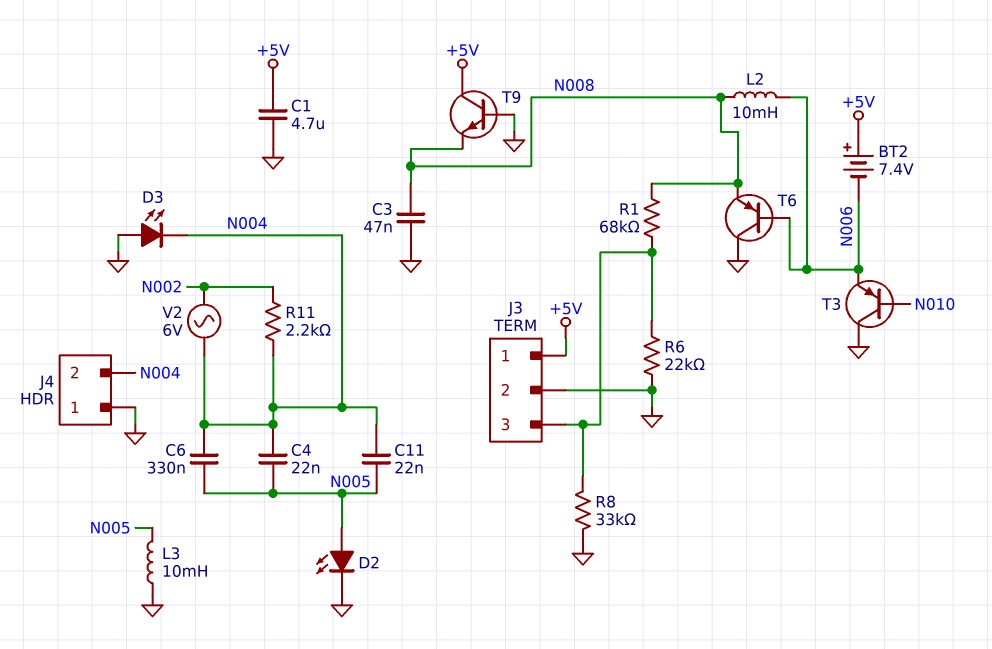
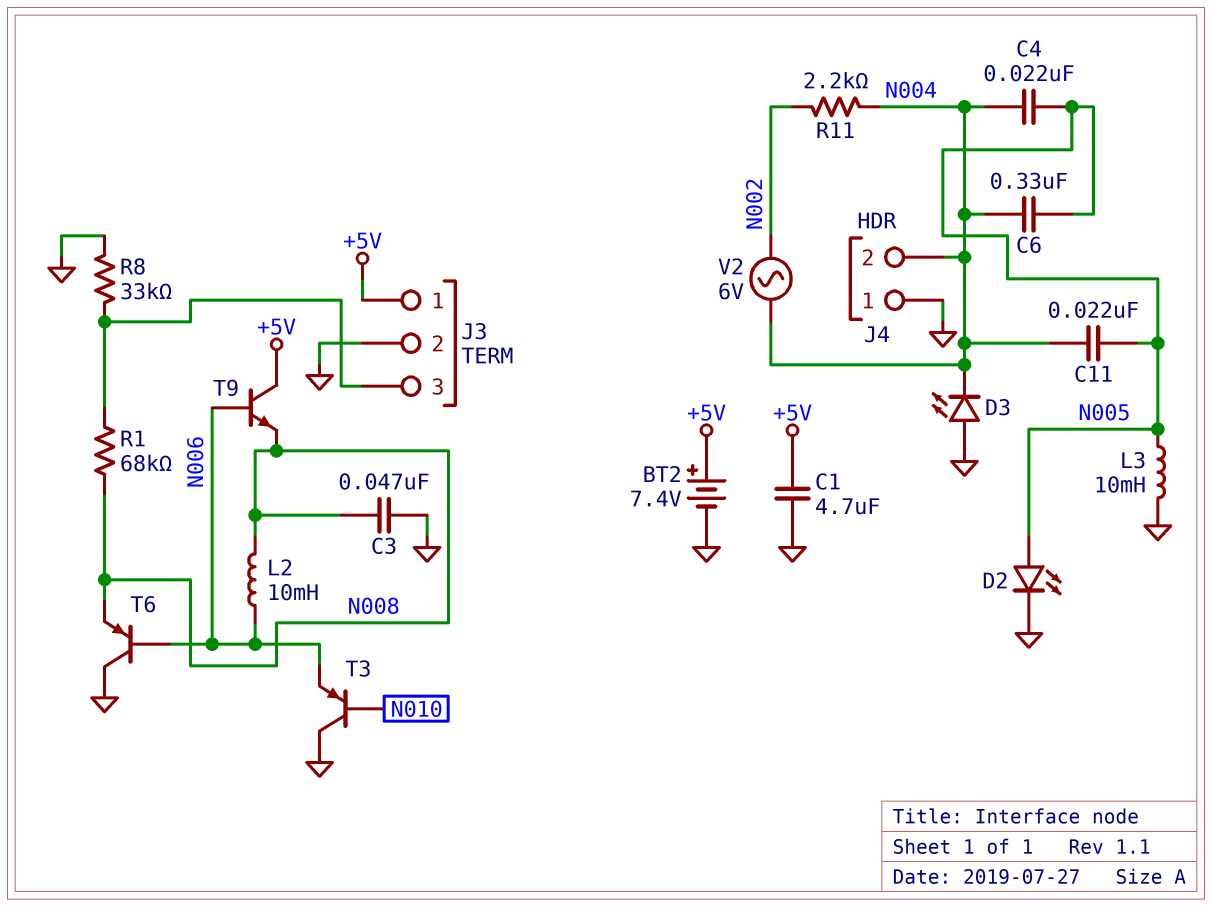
BT2: 7.4V (plus +5V, minus N006) -> 7.4V (plus +5V, minus GND)
R6: 22k (GND, J3/3) -> none
T9: NPN (B GND, C +5V, E N008) -> NPN (B N006, C +5V, E N008)

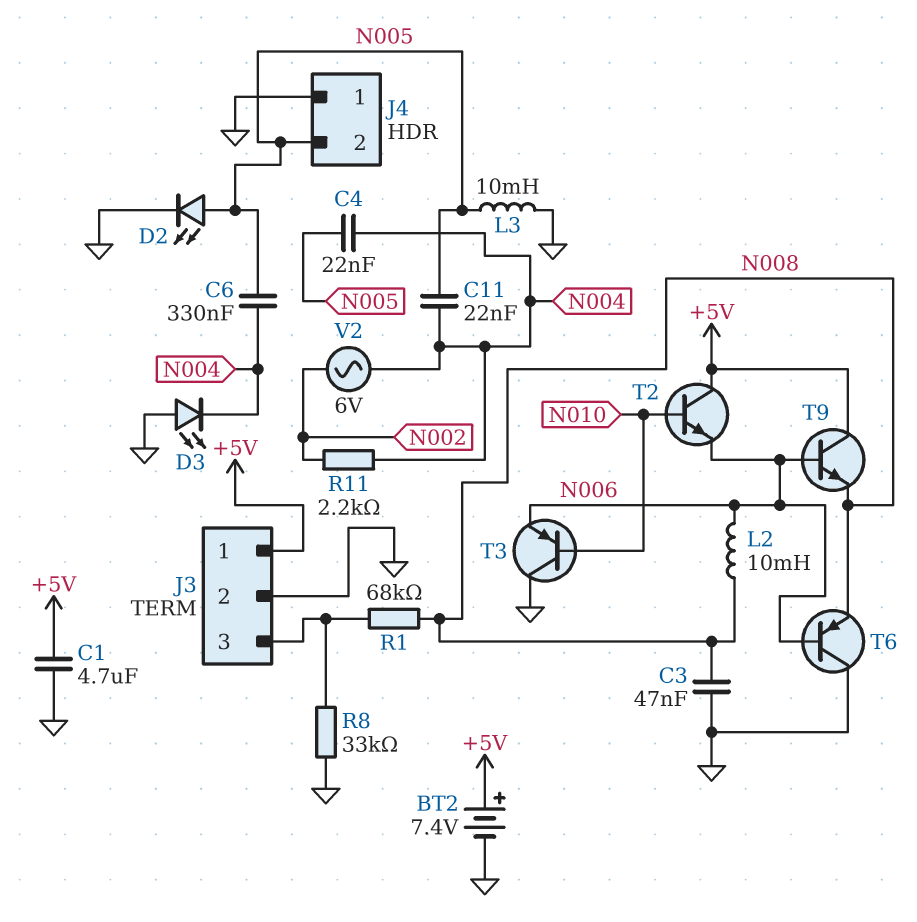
J4 pin 2: N004 -> N005
T2: none -> NPN (B N010, C +5V, E N006)

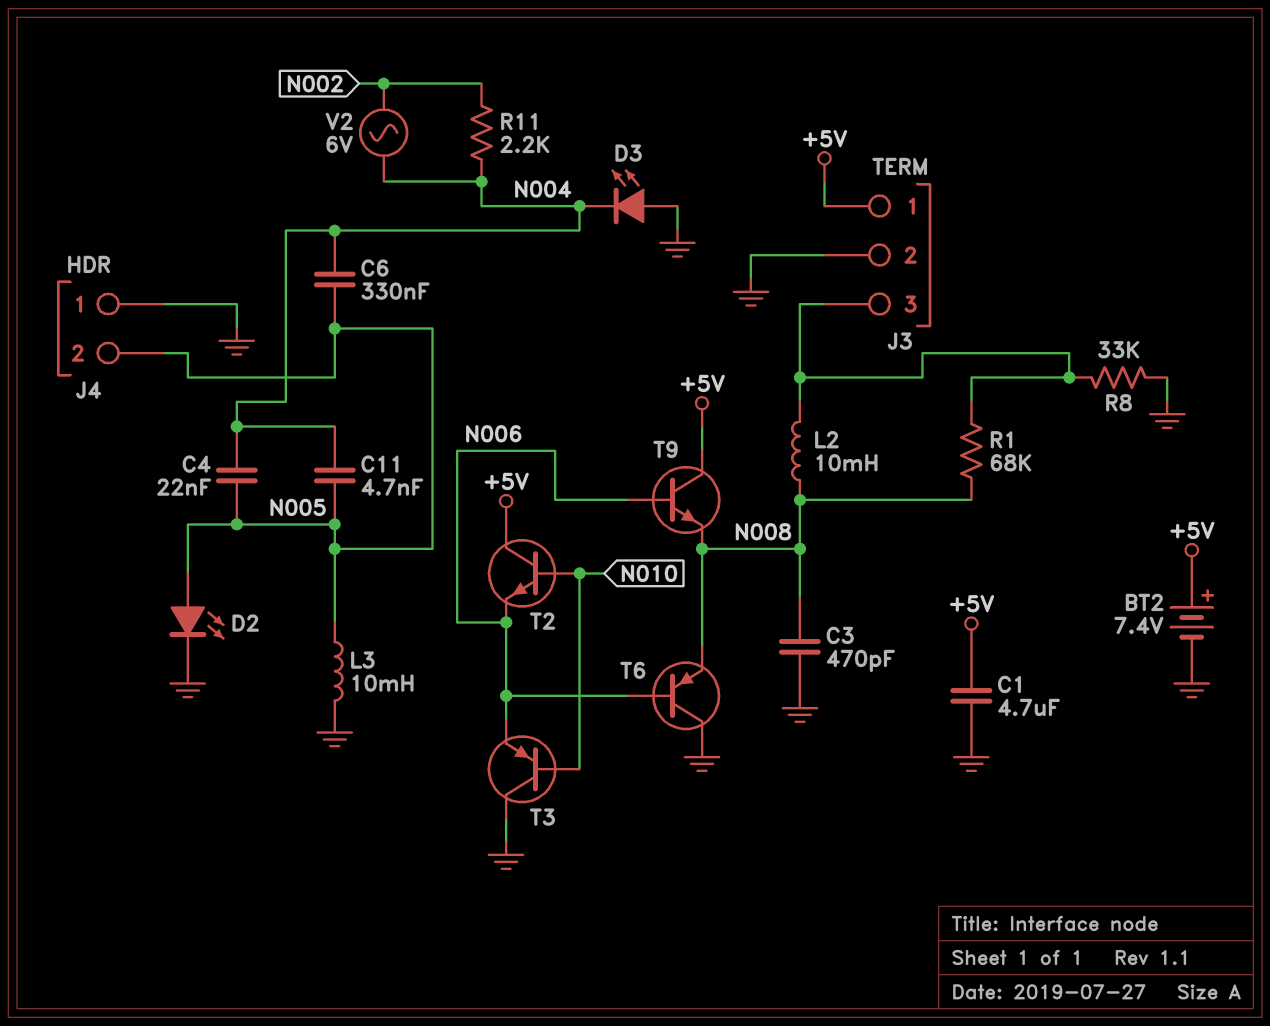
C3: 47nF (GND, N008) -> 470pF (GND, N008)
C11: 22nF (N004, N005) -> 4.7nF (N004, N005)
L2: 10mH (N006, N008) -> 10mH (J3/3, N008)

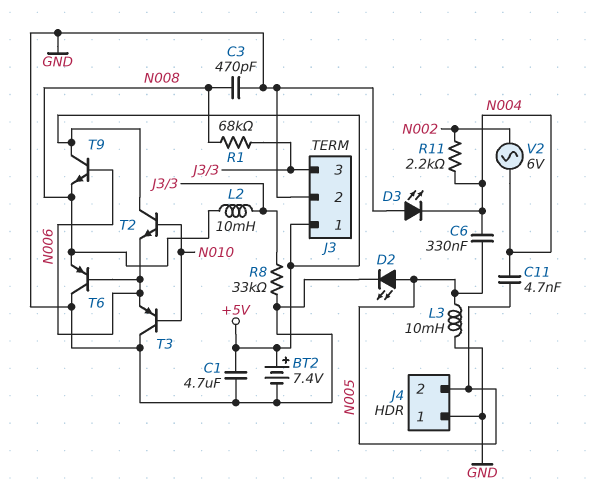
C4: 22nF (N004, N005) -> none

